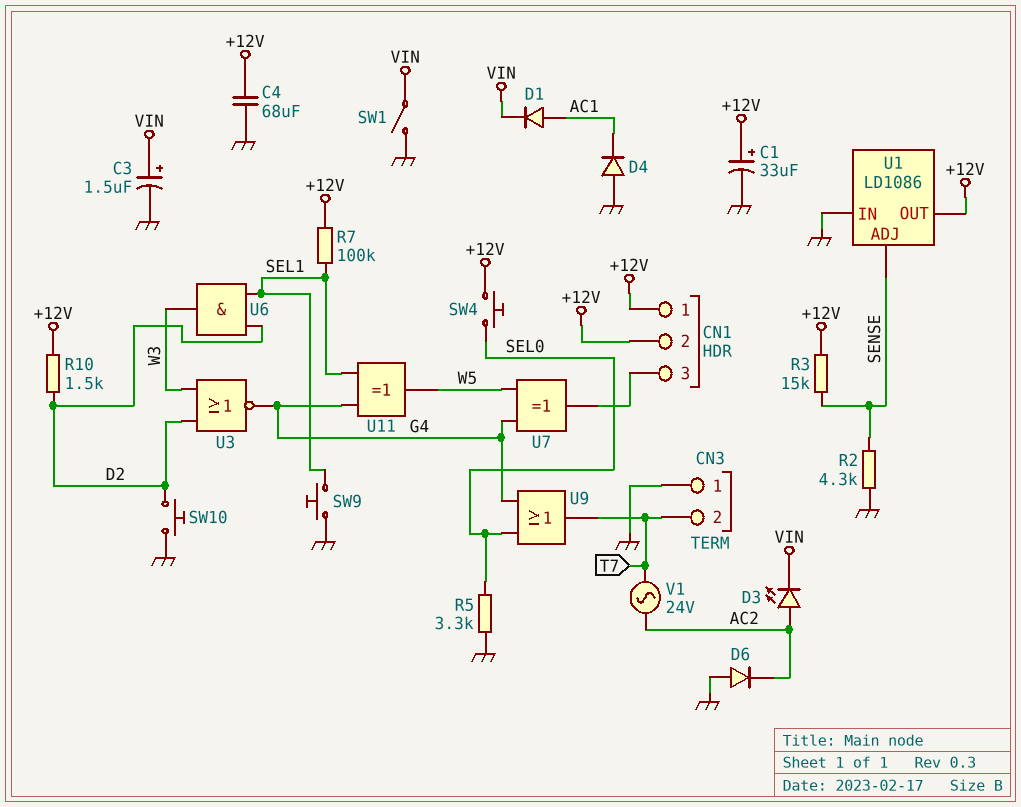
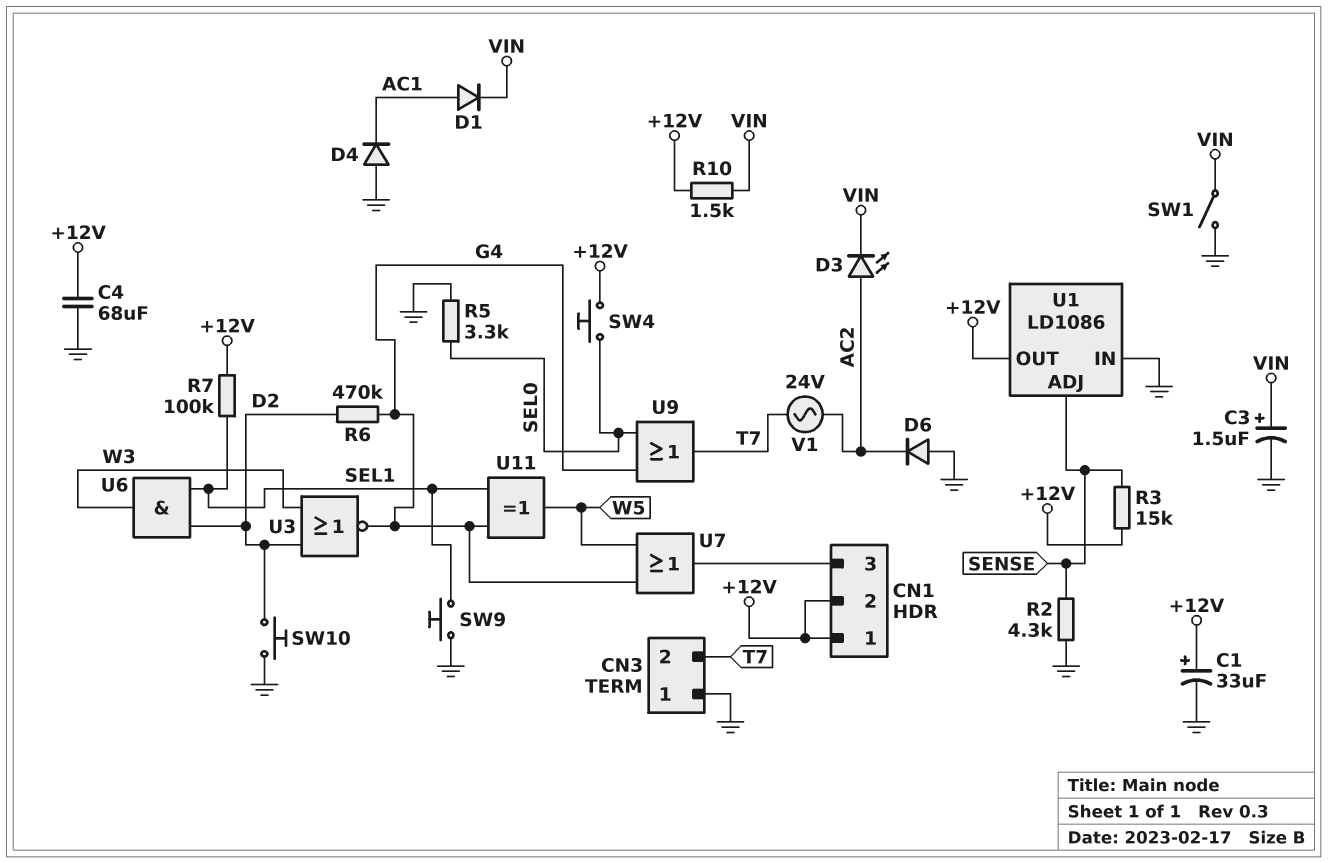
R6: none -> 470k (D2, G4)
R10: 1.5k (+12V, D2) -> 1.5k (+12V, VIN)
U7: XOR (in G4, in W5, out CN1/3) -> OR (in G4, in W5, out CN1/3)

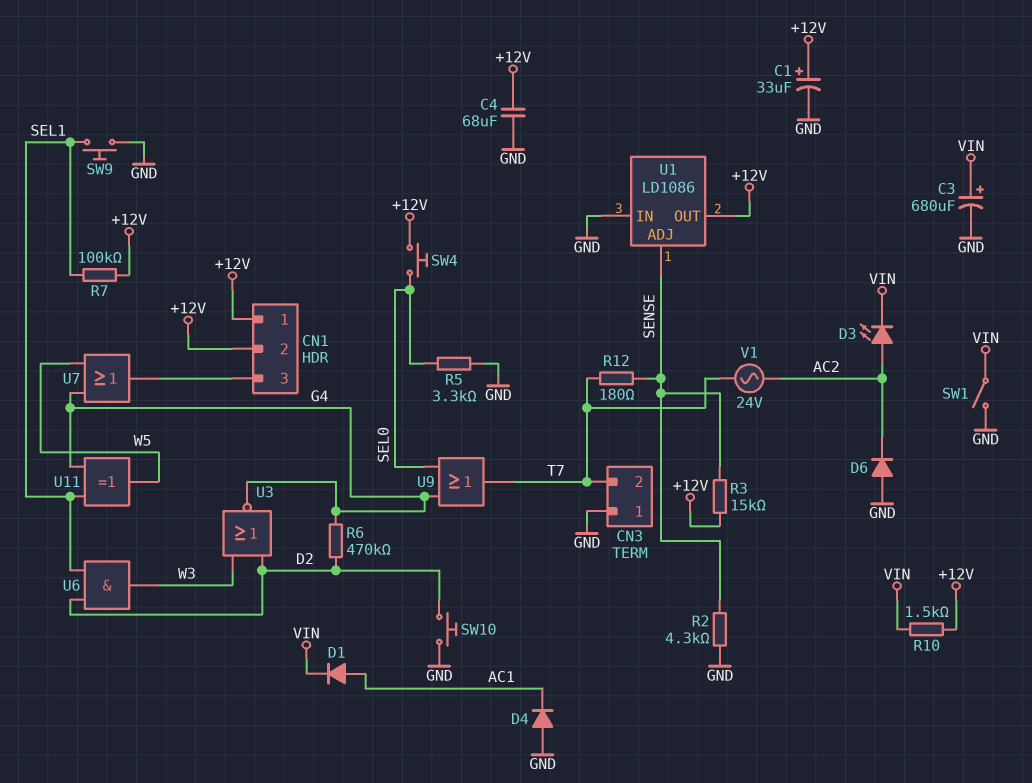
C3: 1.5uF (plus VIN, minus GND) -> 680uF (plus VIN, minus GND)
R12: none -> 180 (SENSE, T7)

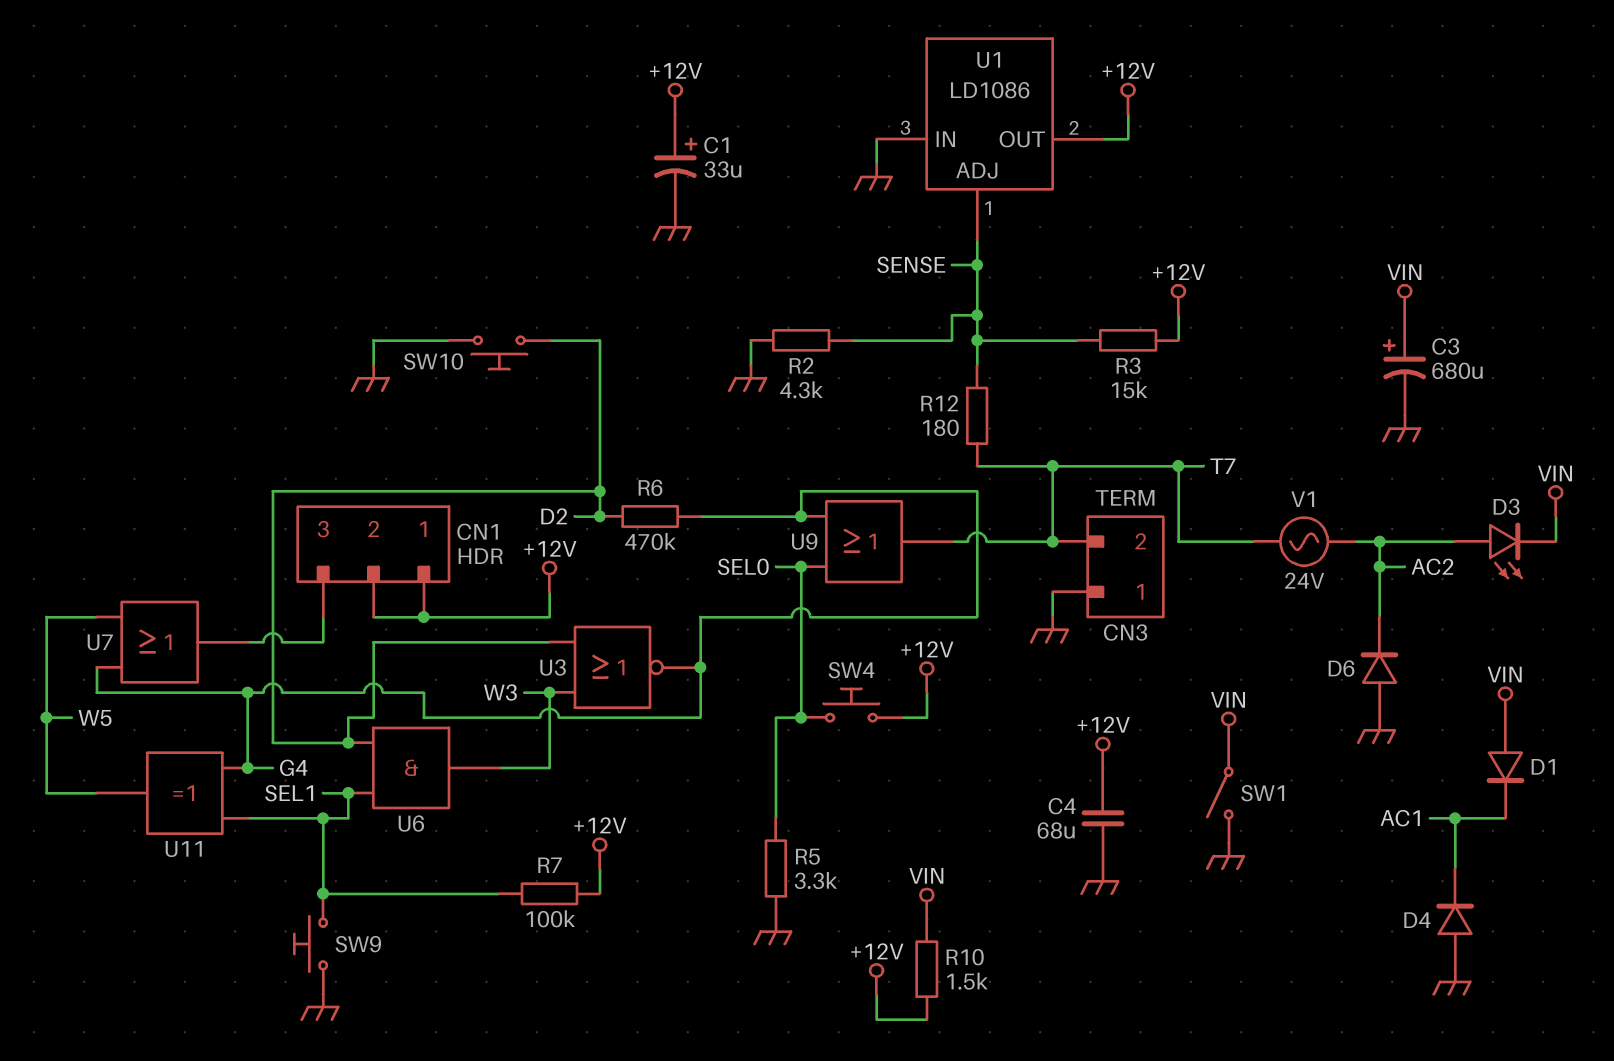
D1: diode (A AC1, K VIN) -> diode (A VIN, K AC1)

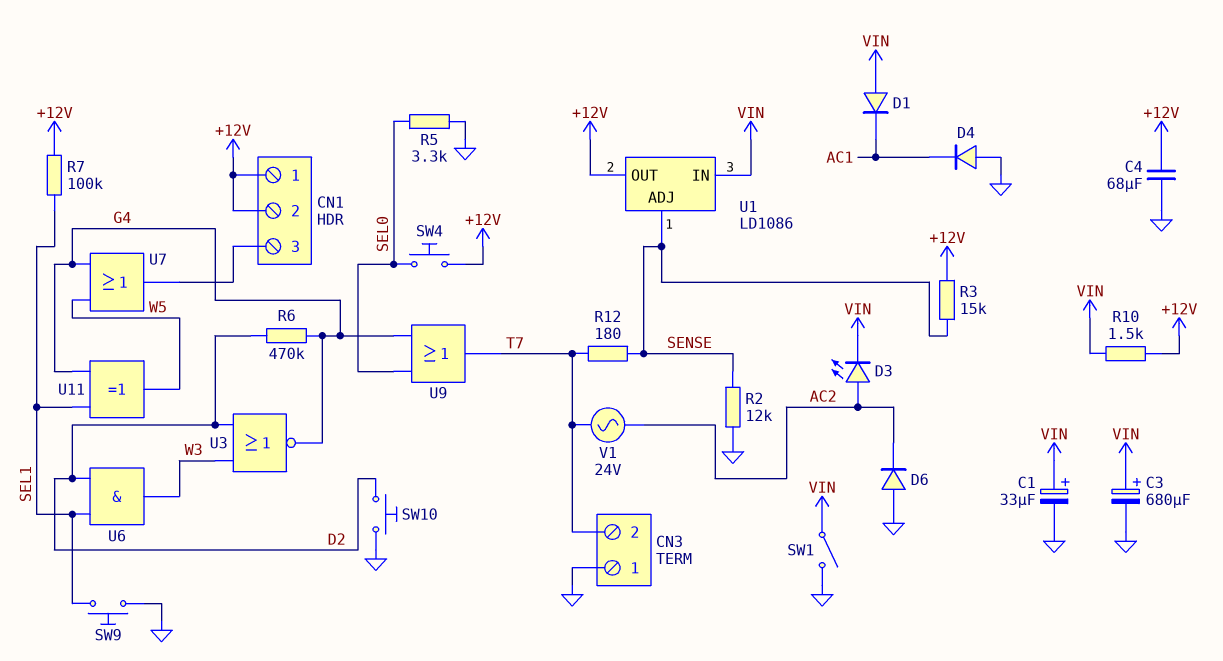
C1: 33uF (plus +12V, minus GND) -> 33uF (plus VIN, minus GND)
R2: 4.3k (GND, SENSE) -> 12k (GND, SENSE)
U1 pin IN: GND -> VIN

